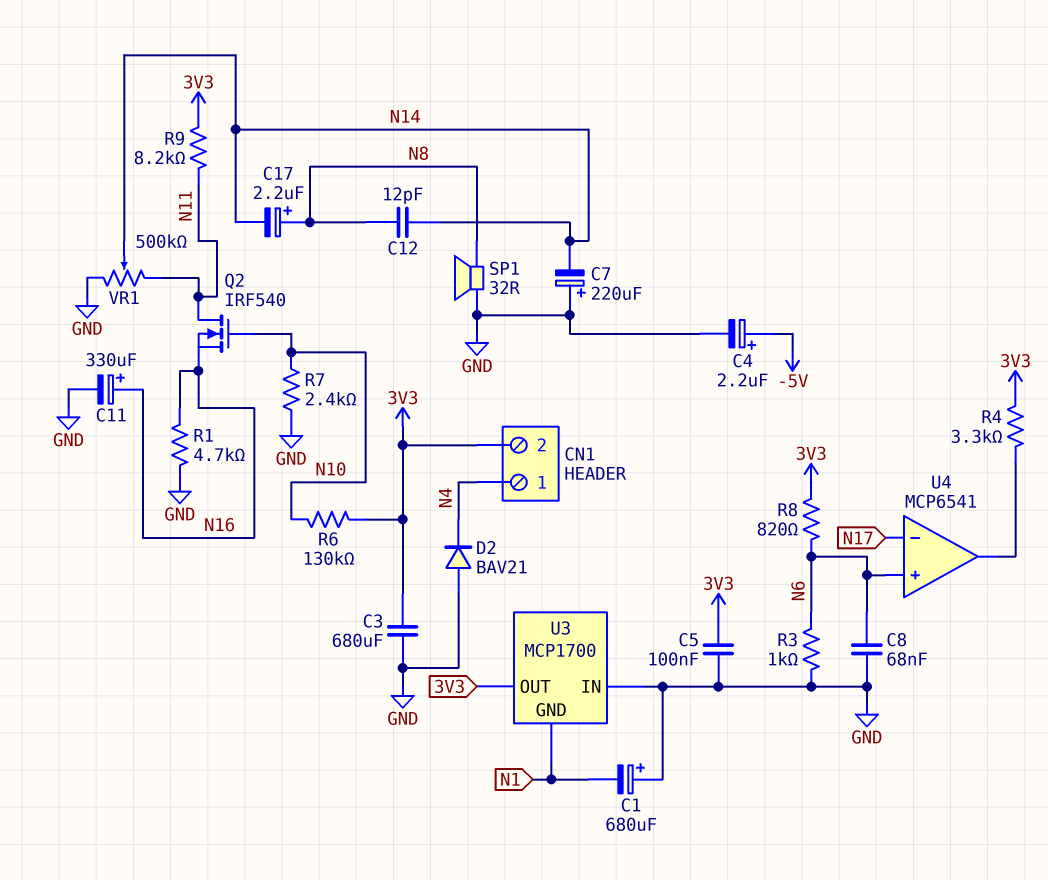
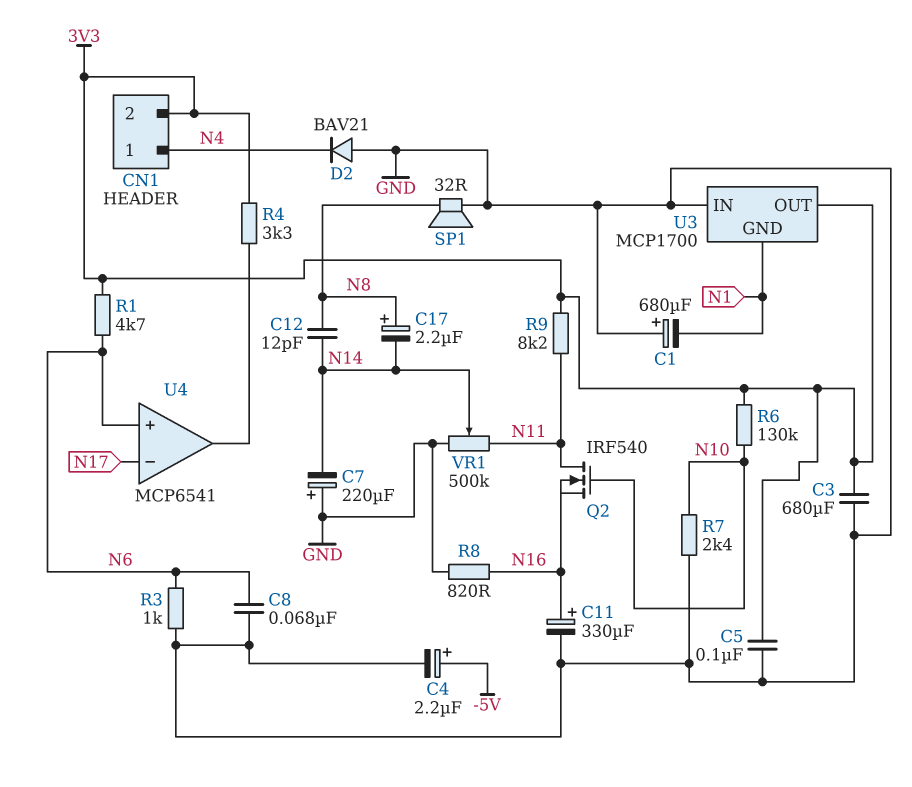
R1: 4.7k (GND, N16) -> 4.7k (3V3, N6)
R8: 820 (3V3, N6) -> 820 (GND, N16)

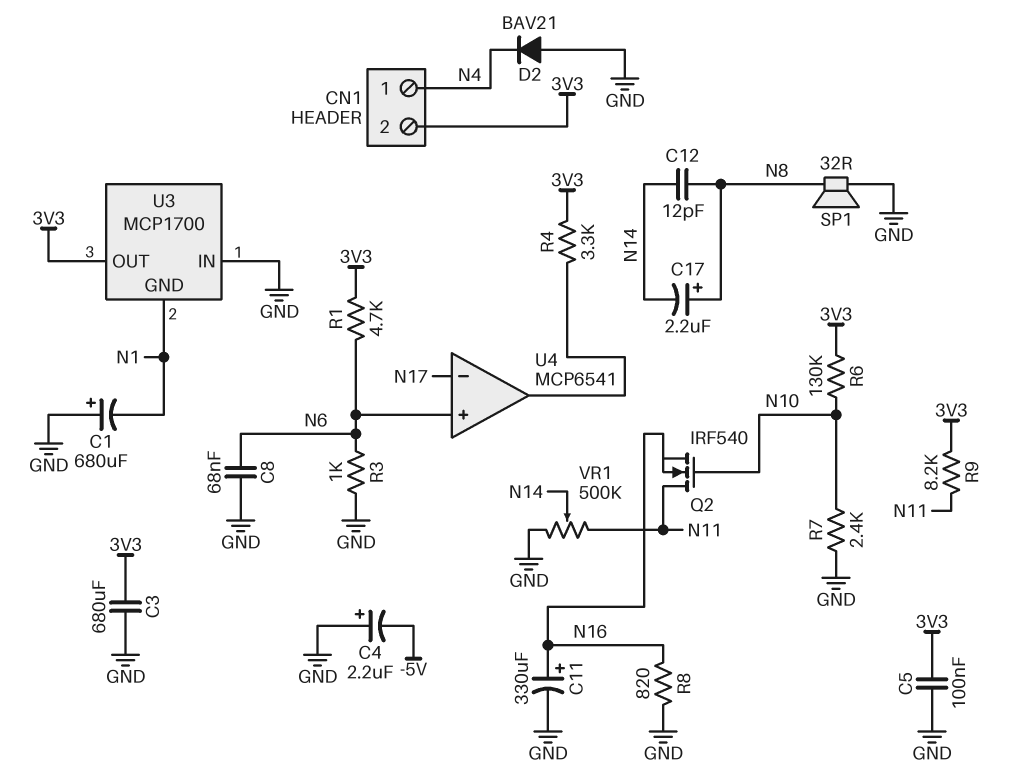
C4: 2.2uF (plus -5V, minus GND) -> 2.2uF (plus GND, minus -5V)
C7: 220uF (plus GND, minus N14) -> none

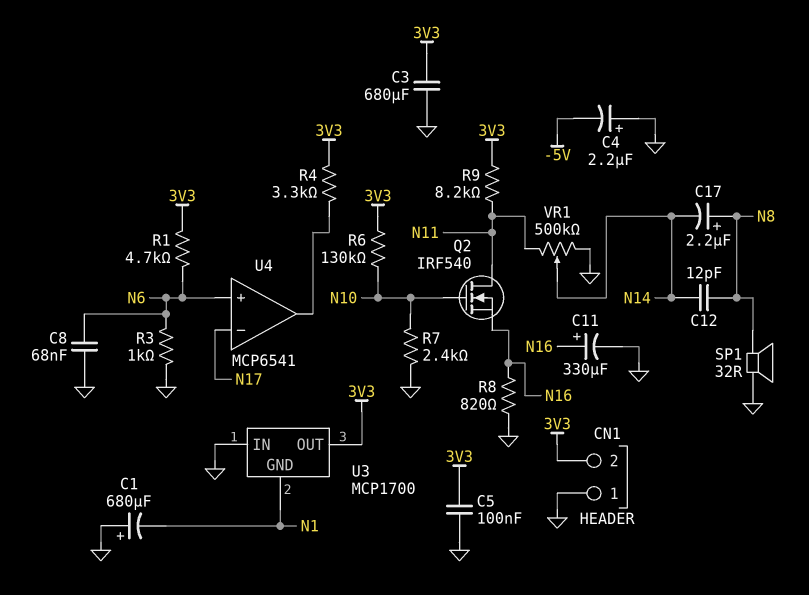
CN1 pin 1: N4 -> GND
D2: diode BAV21 (A GND, K N4) -> none

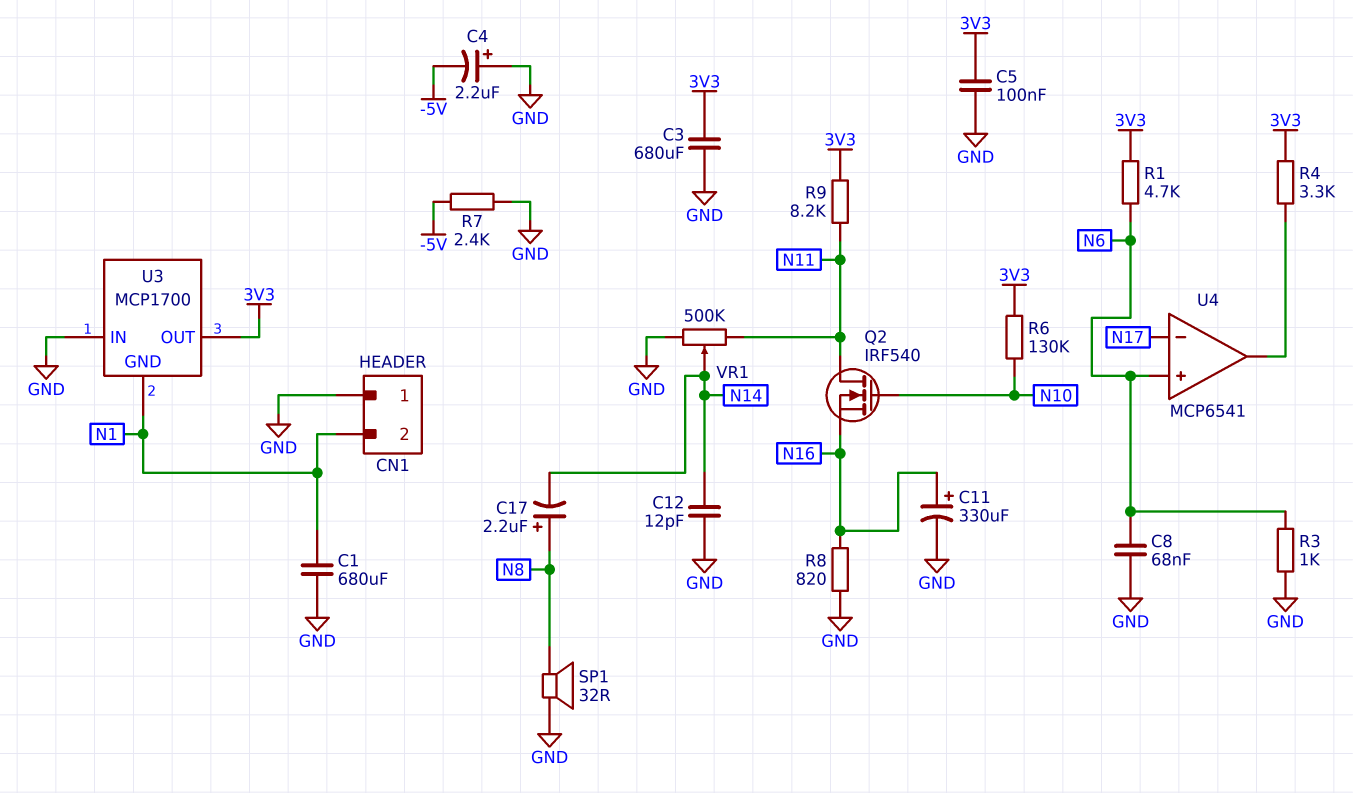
C1: 680uF (plus GND, minus N1) -> 680uF (GND, N1)
C12: 12pF (N8, N14) -> 12pF (GND, N14)
CN1 pin 2: 3V3 -> N1
R7: 2.4k (GND, N10) -> 2.4k (-5V, GND)

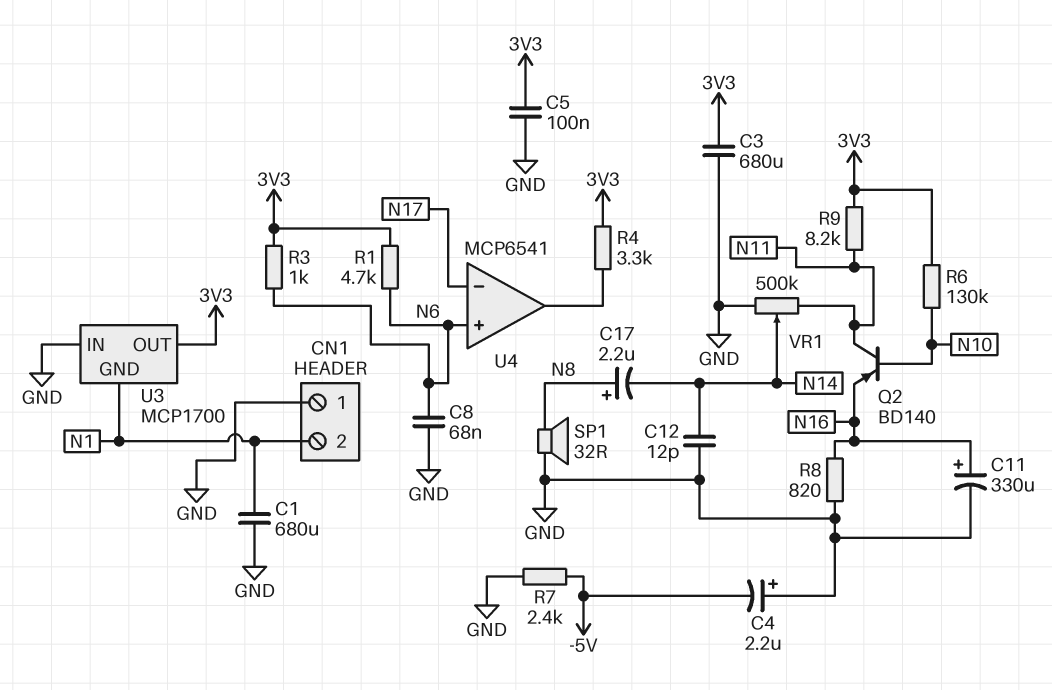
Q2: NMOS IRF540 (G N10, D N11, S N16) -> PNP BD140 (B N10, C N11, E N16)
R3: 1k (GND, N6) -> 1k (3V3, N6)

